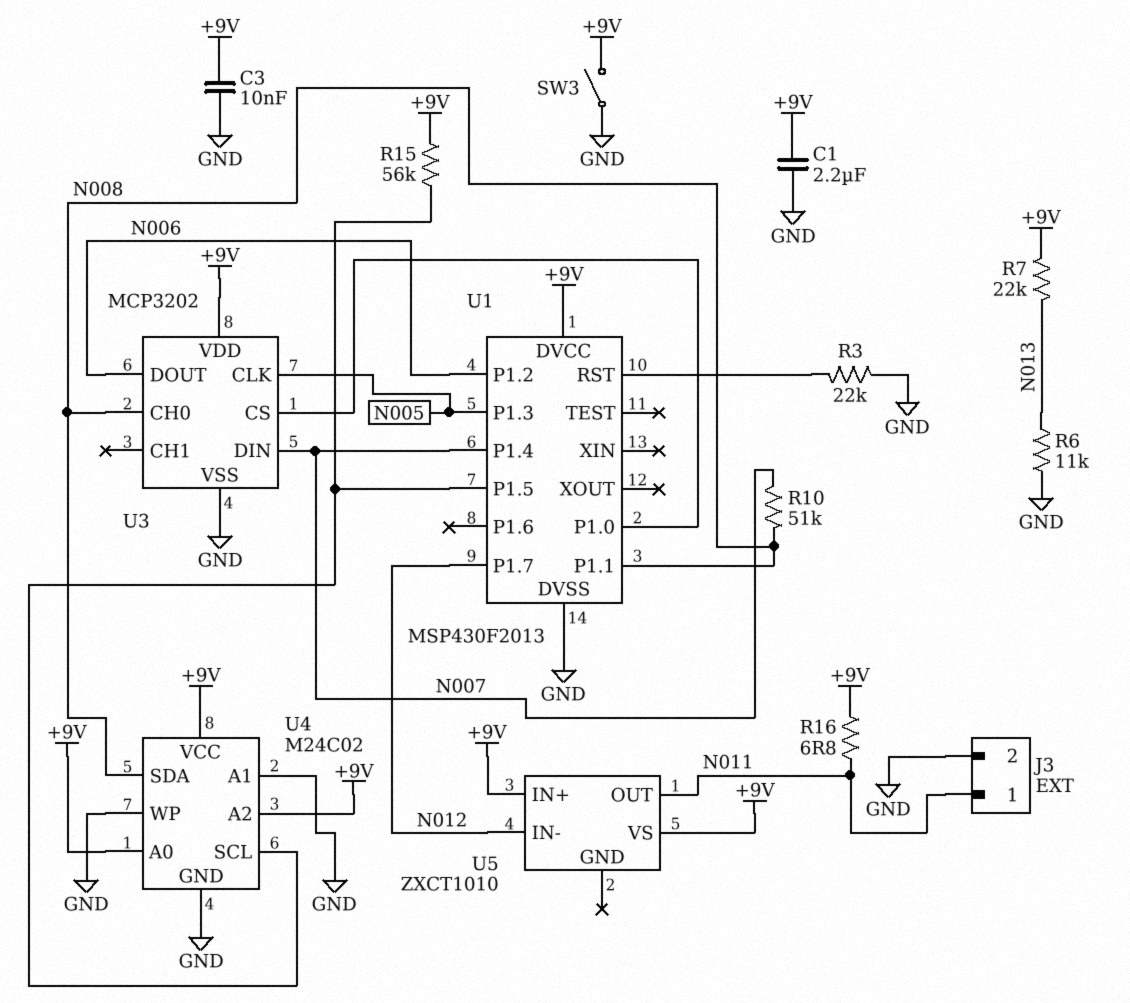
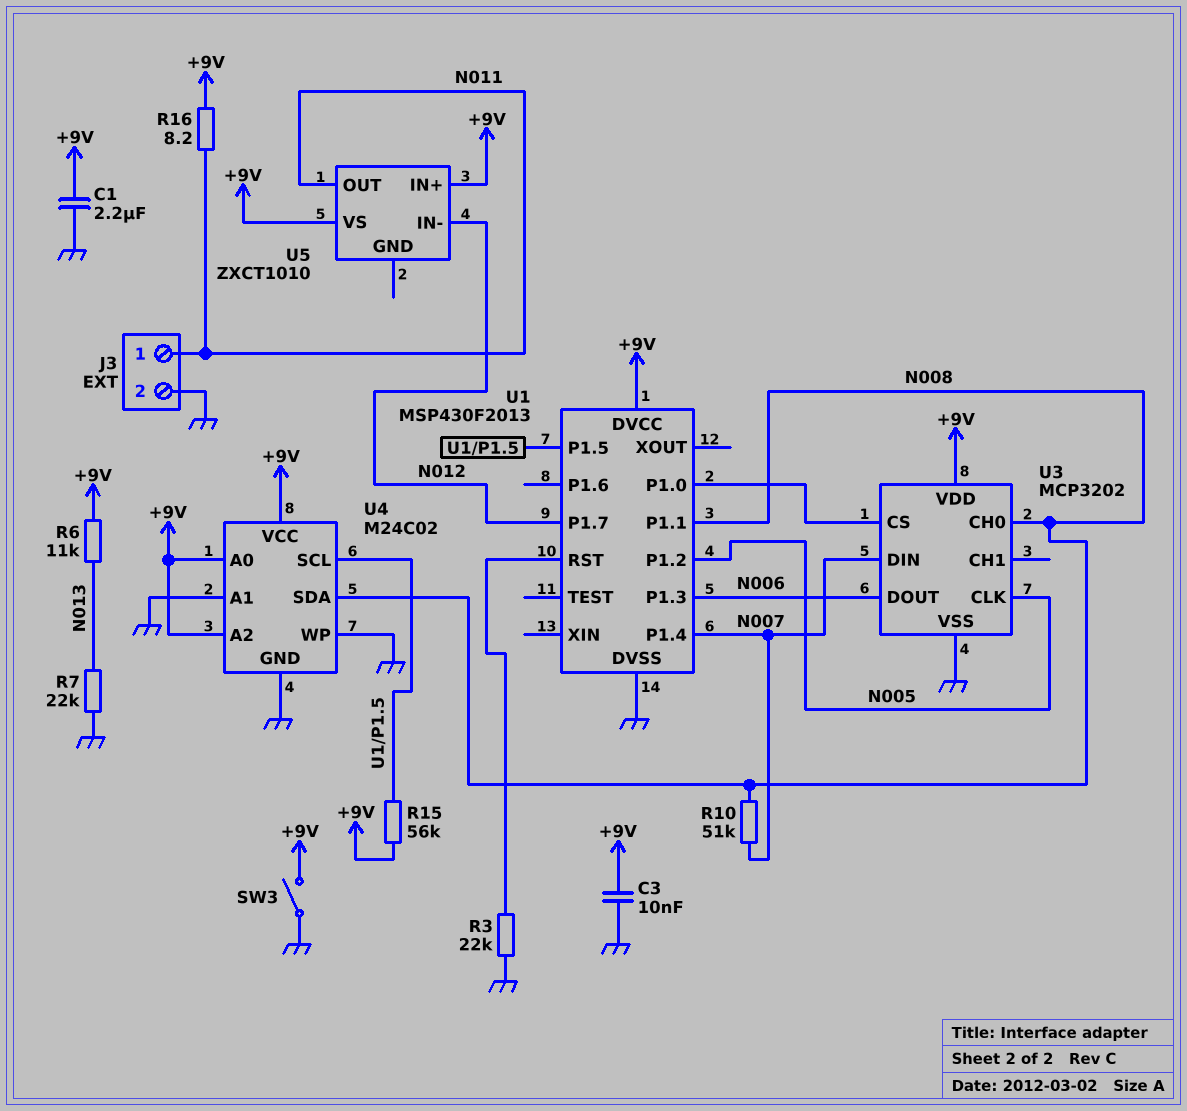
R6: 11k (GND, N013) -> 11k (+9V, N013)
R7: 22k (+9V, N013) -> 22k (GND, N013)
R16: 6.8 (+9V, N011) -> 8.2 (+9V, N011)
U1 pin P1.2: N006 -> N005
U1 pin P1.3: N005 -> N006

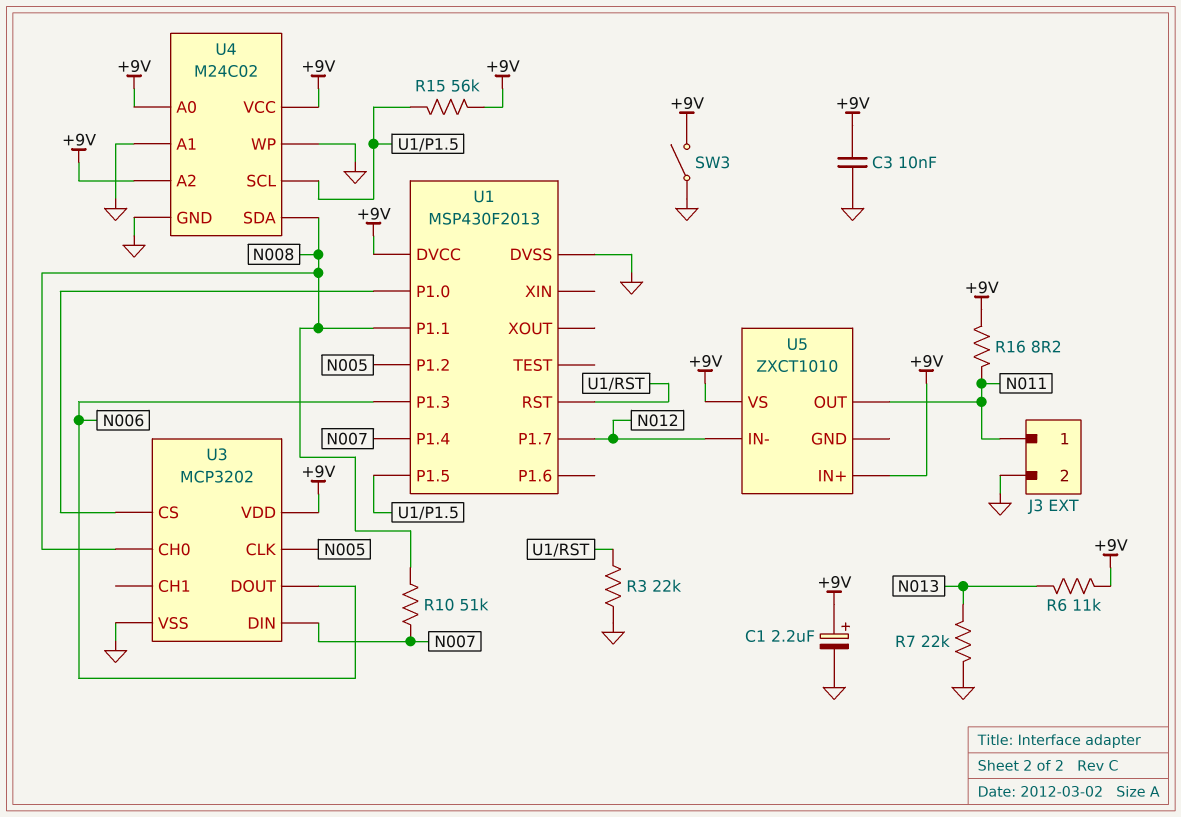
C1: 2.2uF (+9V, GND) -> 2.2uF (plus +9V, minus GND)

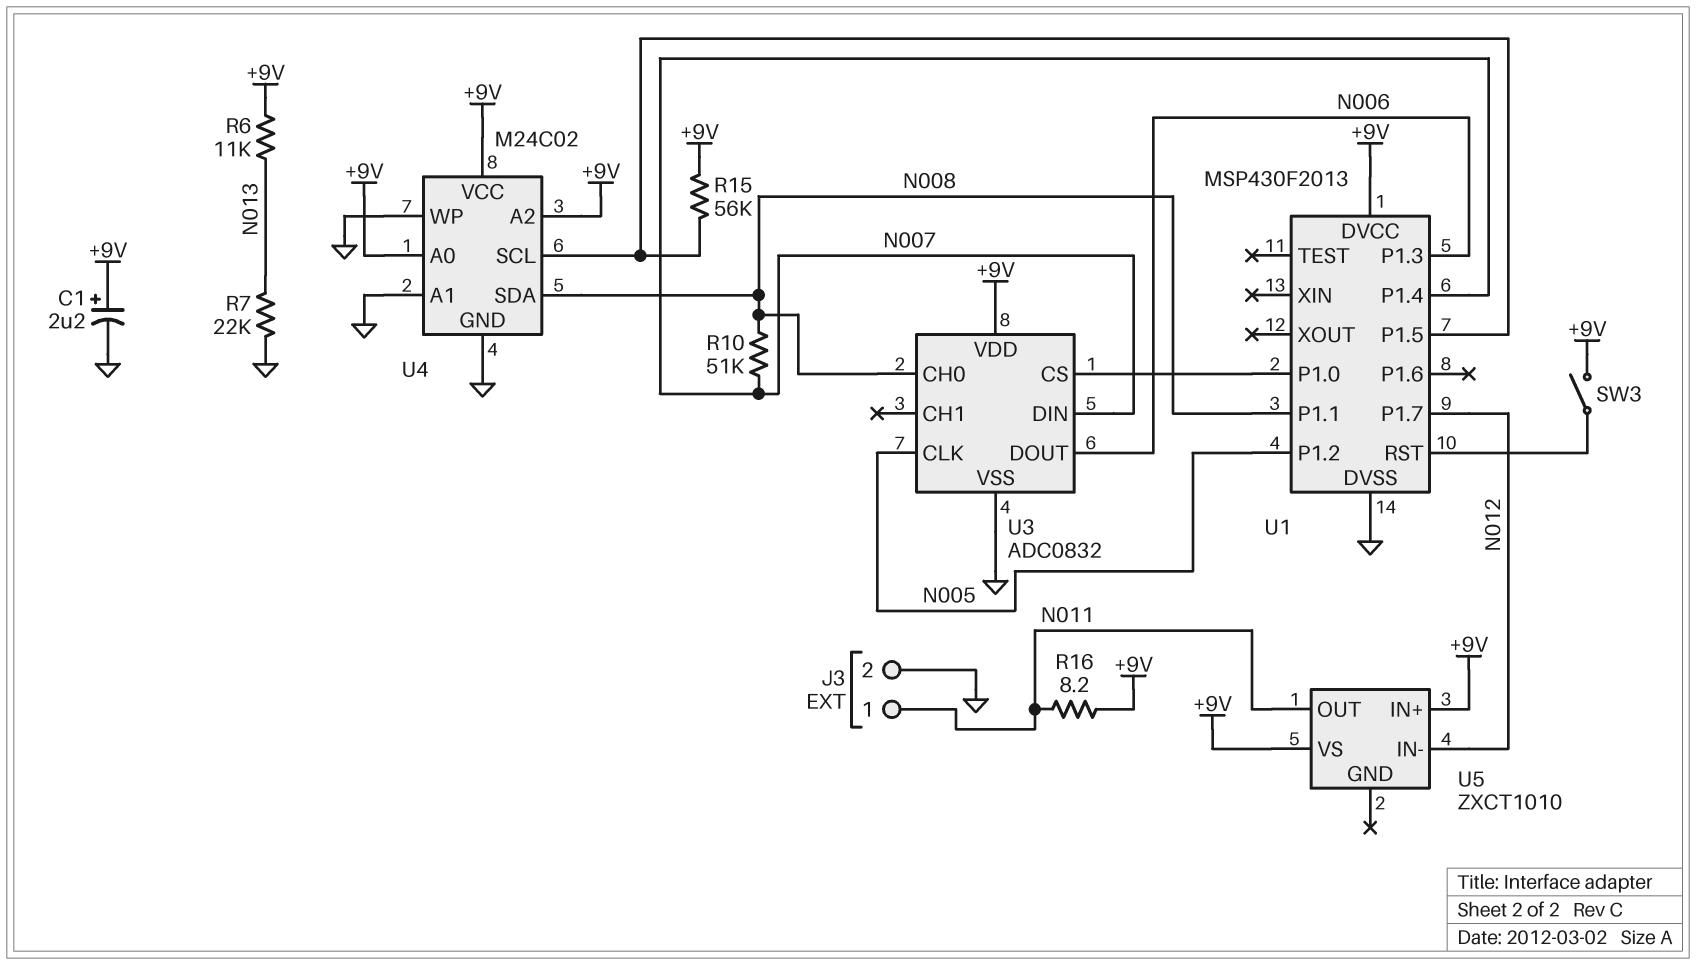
C3: 10nF (+9V, GND) -> none
R3: 22k (GND, U1/RST) -> none
SW3: switch (+9V, GND) -> switch (+9V, U1/RST)
U3: MCP3202 -> ADC0832

